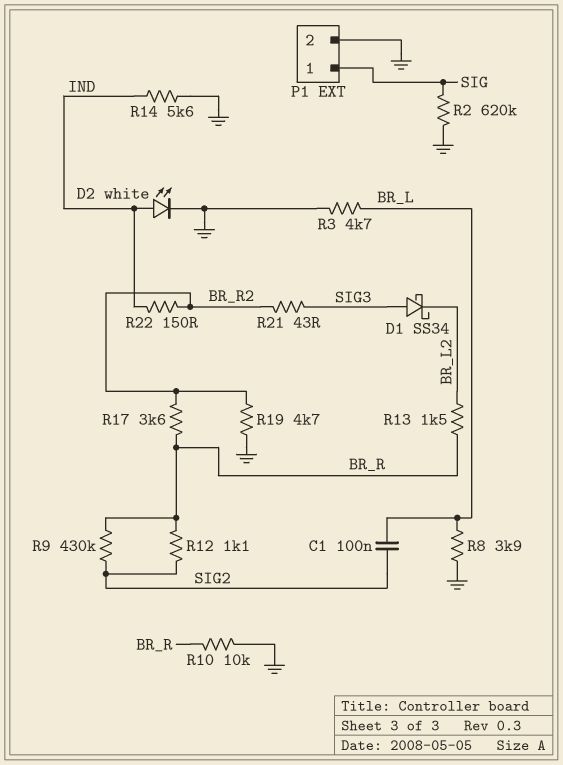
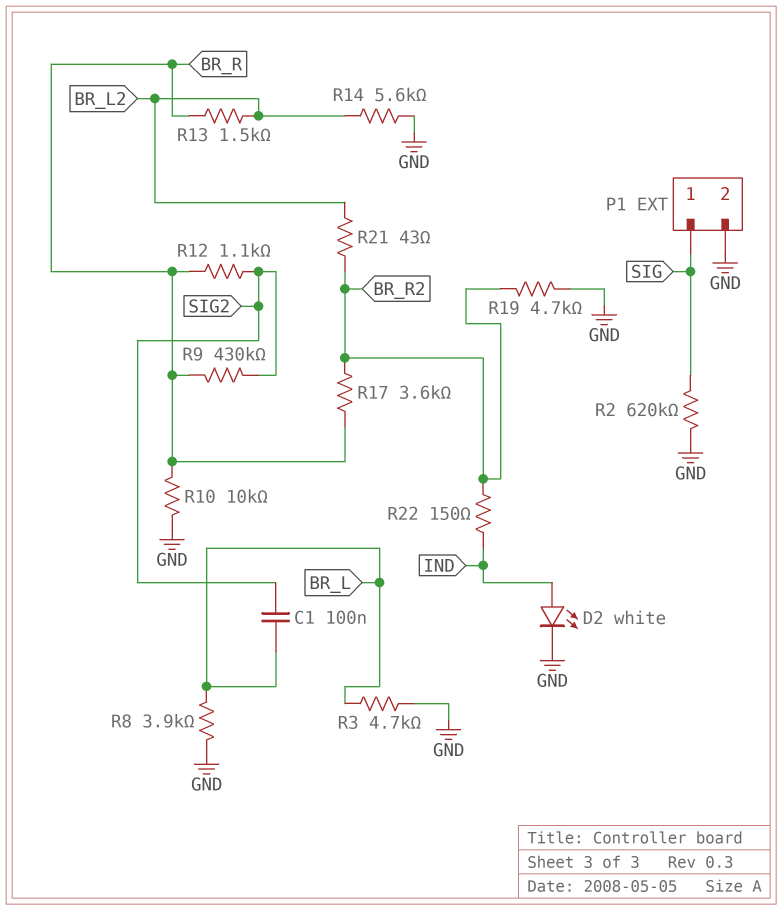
D1: schottky SS34 (A SIG3, K BR_L2) -> none
R14: 5.6k (GND, IND) -> 5.6k (BR_L2, GND)
R21: 43 (BR_R2, SIG3) -> 43 (BR_L2, BR_R2)

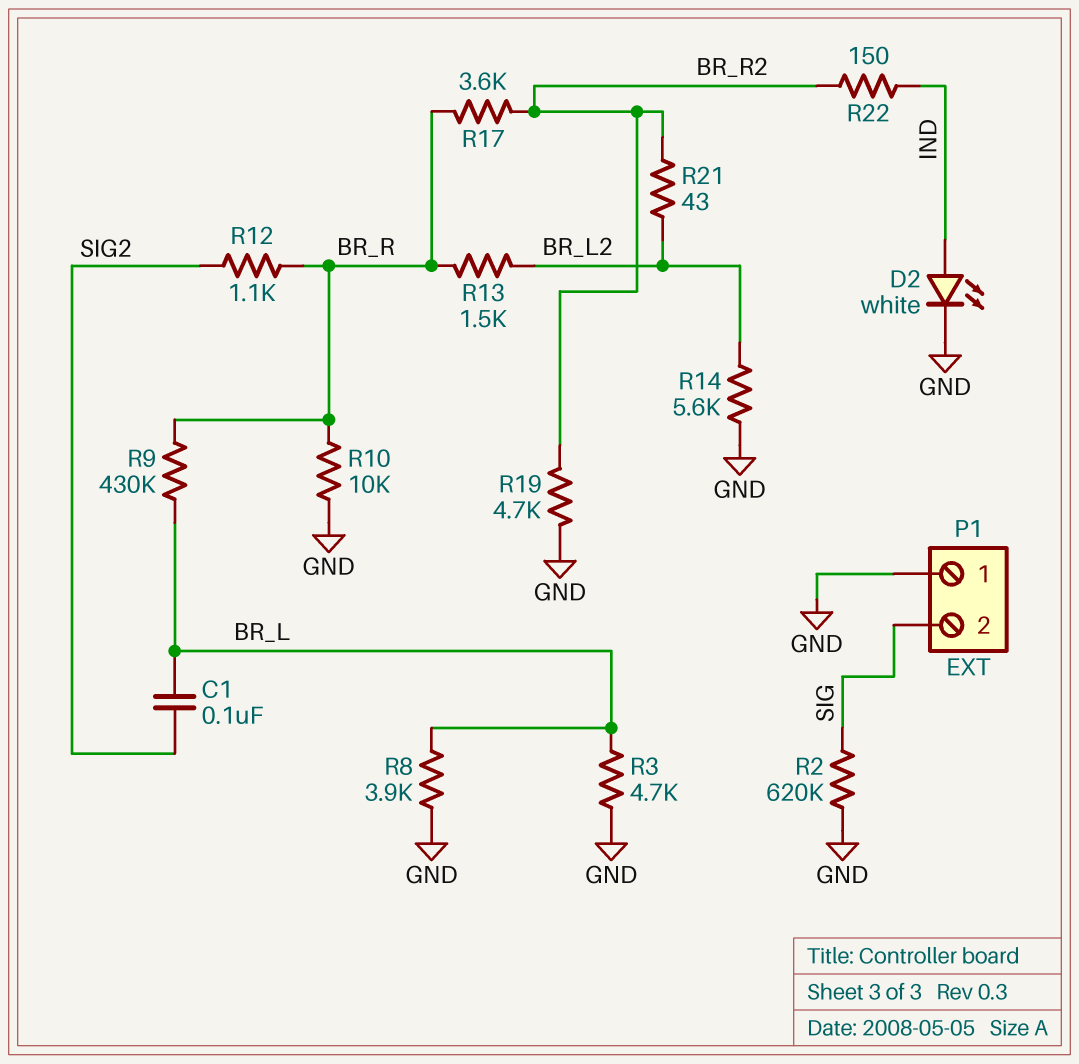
P1 pin 1: SIG -> GND
P1 pin 2: GND -> SIG
R9: 430k (BR_R, SIG2) -> 430k (BR_L, BR_R)

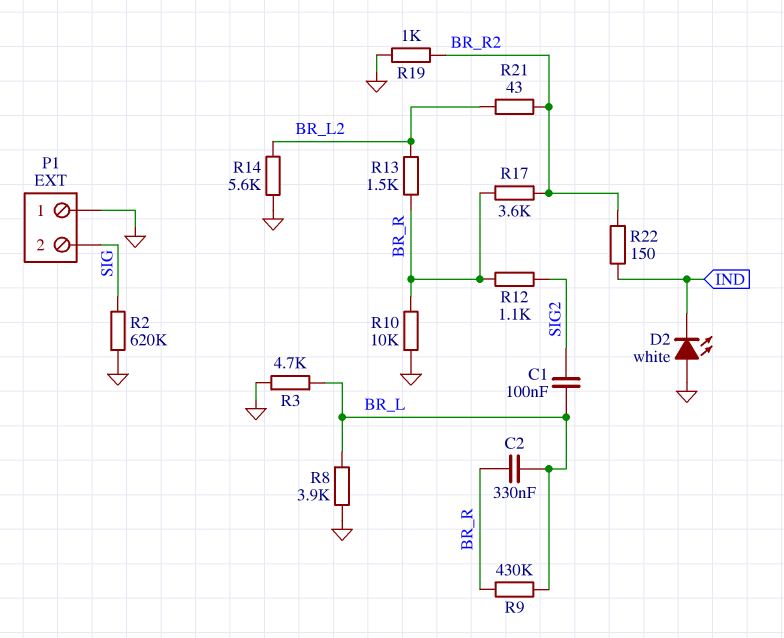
C2: none -> 330nF (BR_L, BR_R)
D2: LED white (A IND, K GND) -> LED white (A GND, K IND)
R19: 4.7k (BR_R2, GND) -> 1k (BR_R2, GND)

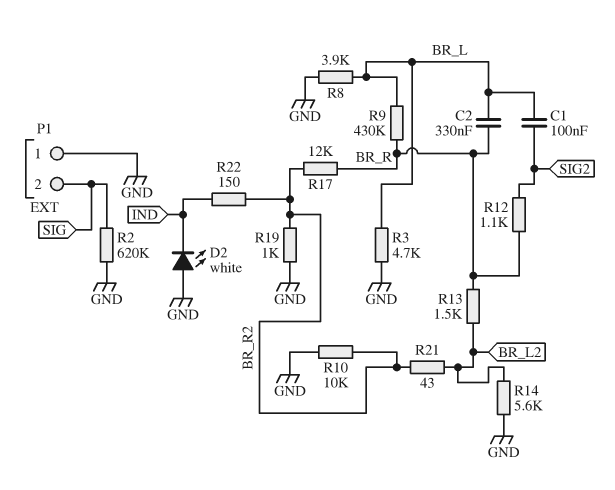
R10: 10k (BR_R, GND) -> 10k (BR_R2, GND)
R17: 3.6k (BR_R, BR_R2) -> 12k (BR_R, BR_R2)

